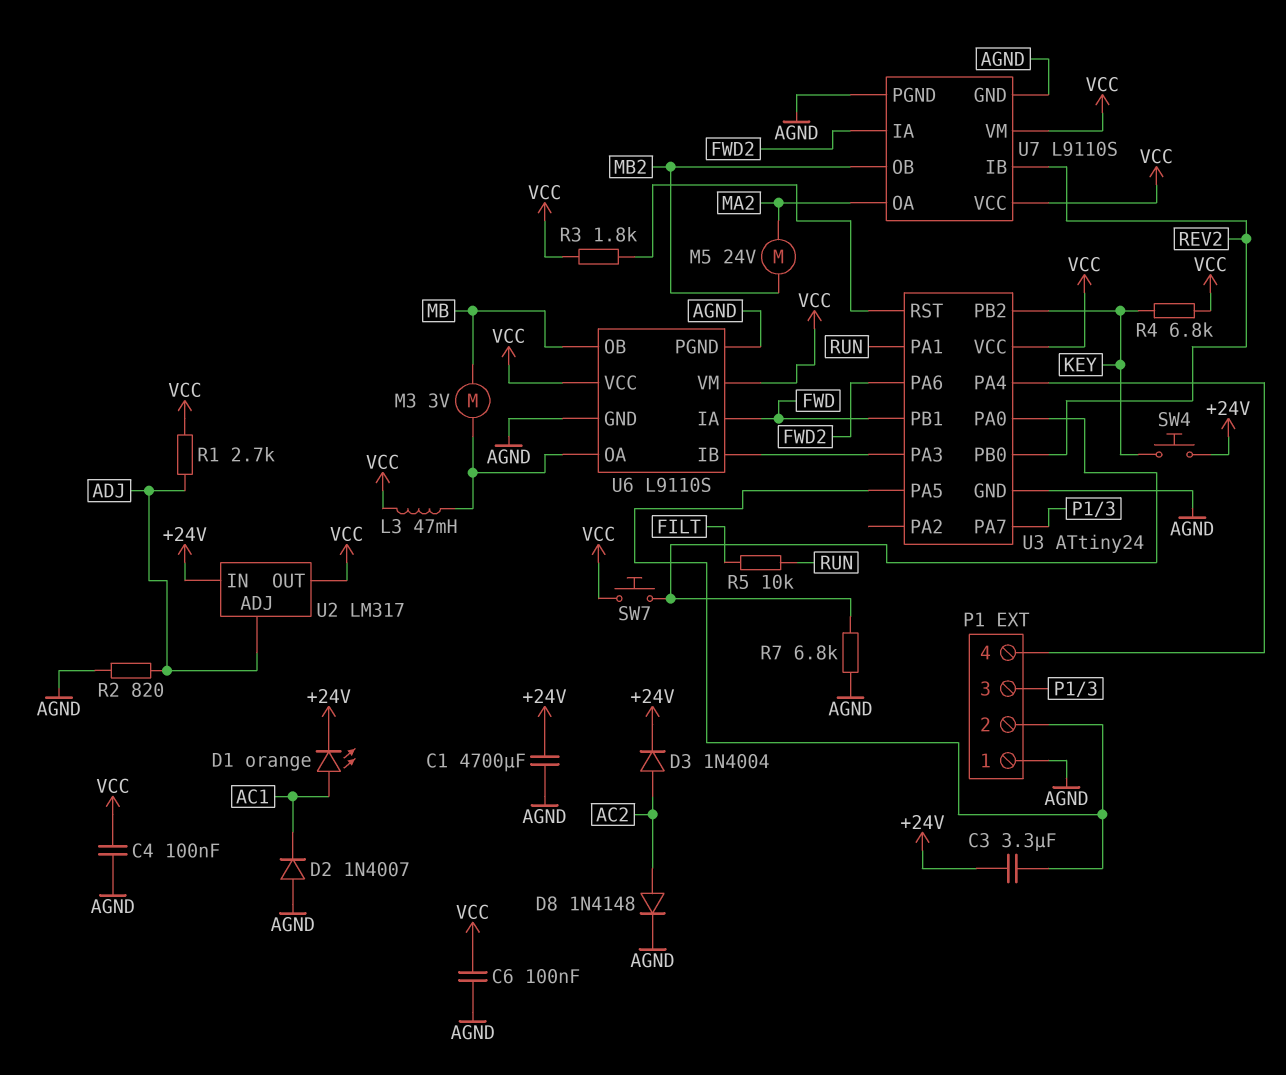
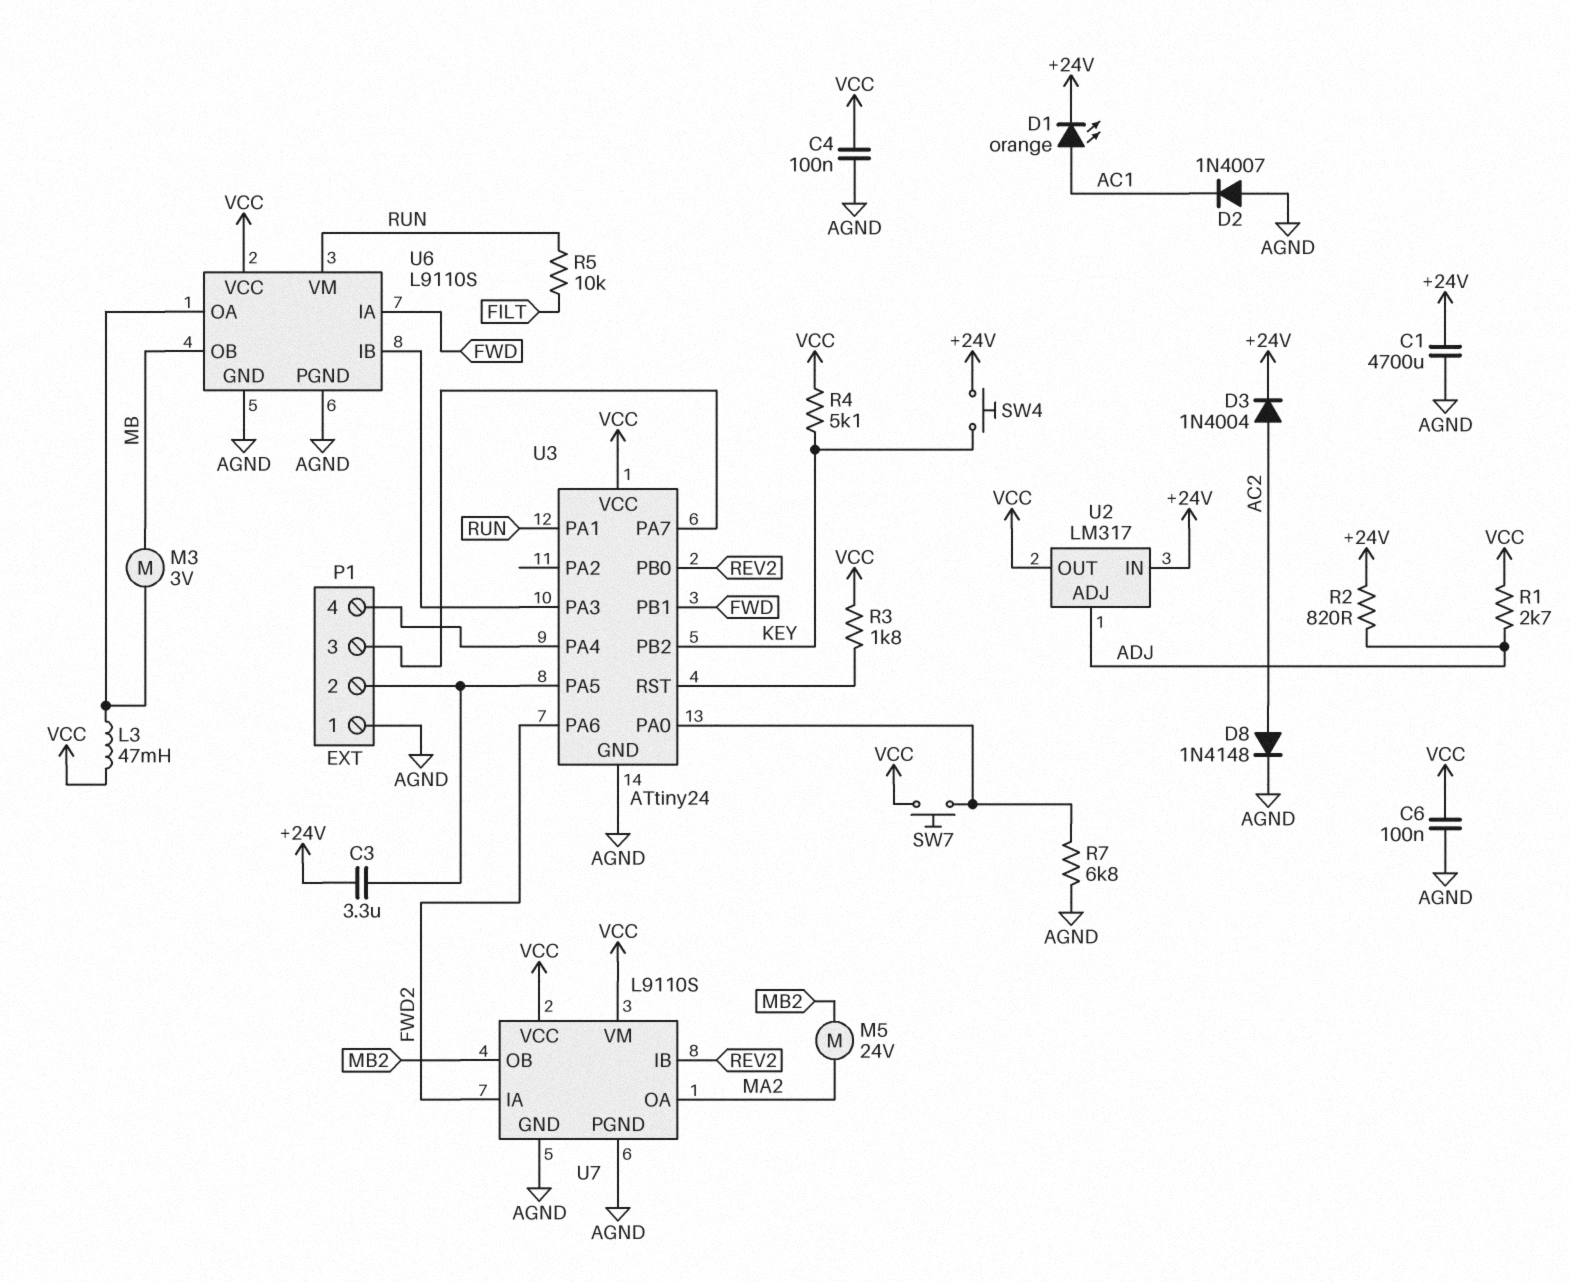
R2: 820 (ADJ, AGND) -> 820 (+24V, ADJ)
R4: 6.8k (KEY, VCC) -> 5.1k (KEY, VCC)
U6 pin VM: VCC -> RUN

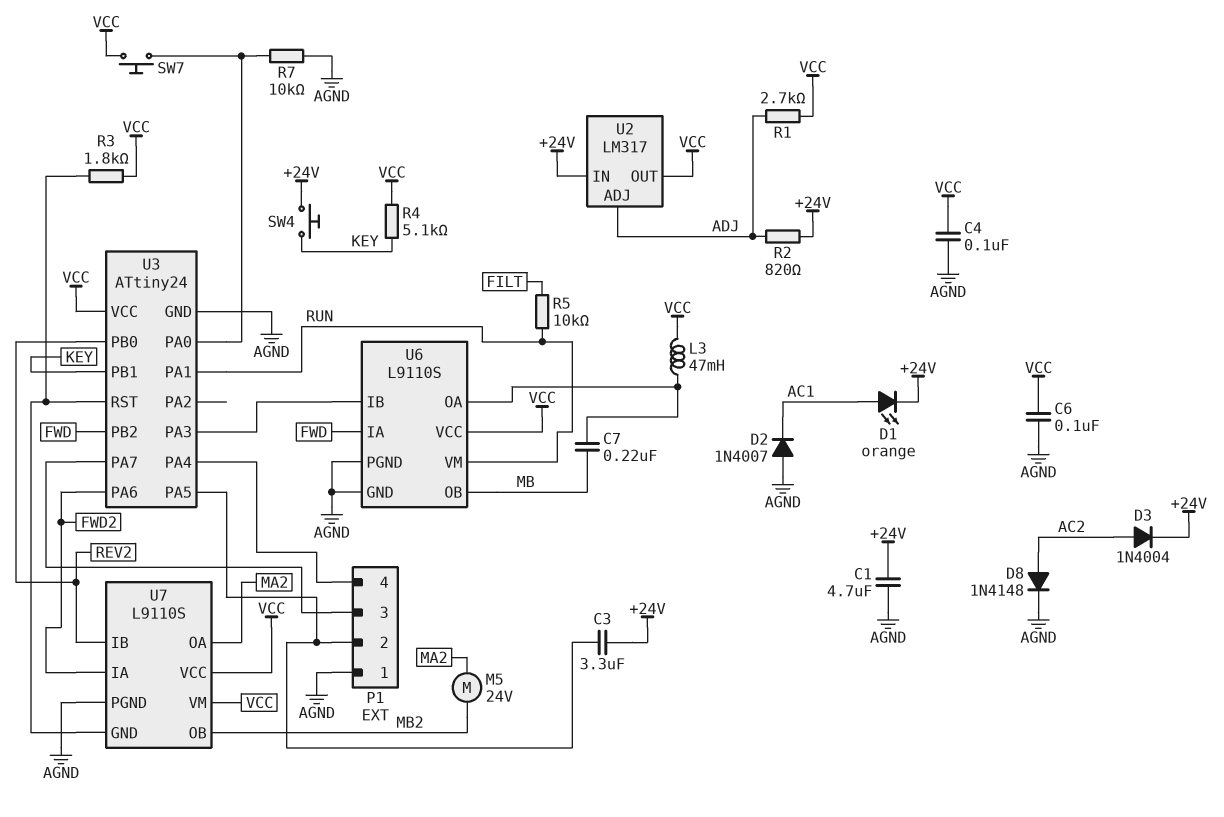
C1: 4700uF (+24V, AGND) -> 4.7uF (+24V, AGND)
C7: none -> 220nF (MB, U6/OA)
M3: motor 3V (MB, U6/OA) -> none
R7: 6.8k (AGND, U3/PA0) -> 10k (AGND, U3/PA0)
U3 pin PB1: FWD -> KEY
U3 pin PB2: KEY -> FWD
U7 pin GND: AGND -> U3/RST

